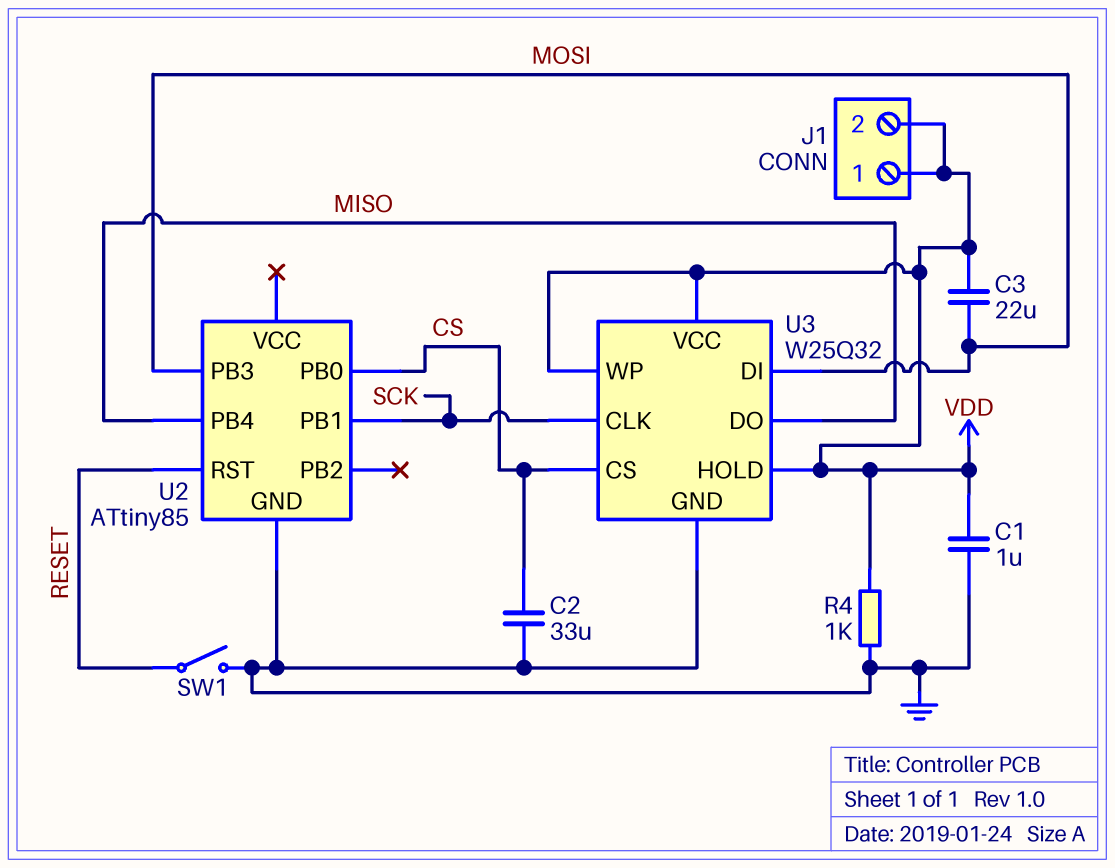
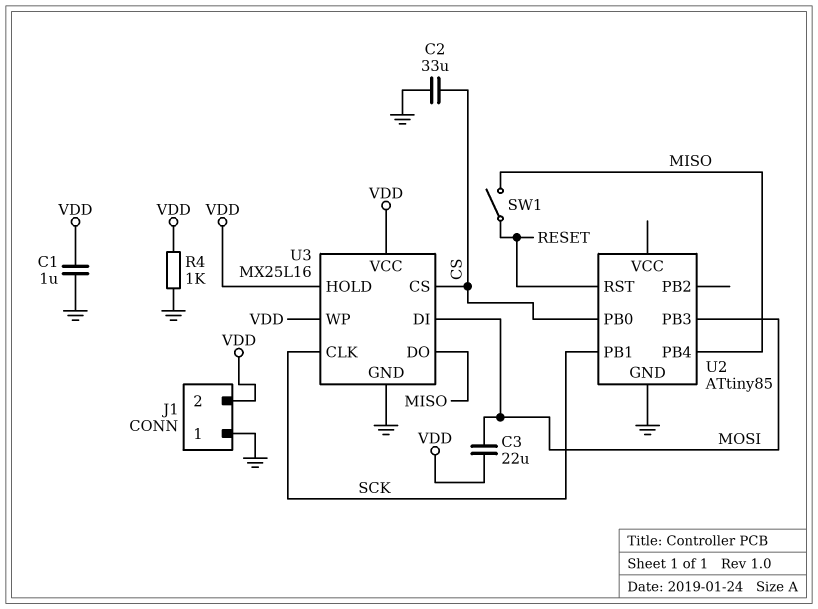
J1 pin 1: VDD -> GND
SW1: switch (GND, RESET) -> switch (MISO, RESET)
U3: W25Q32 -> MX25L16

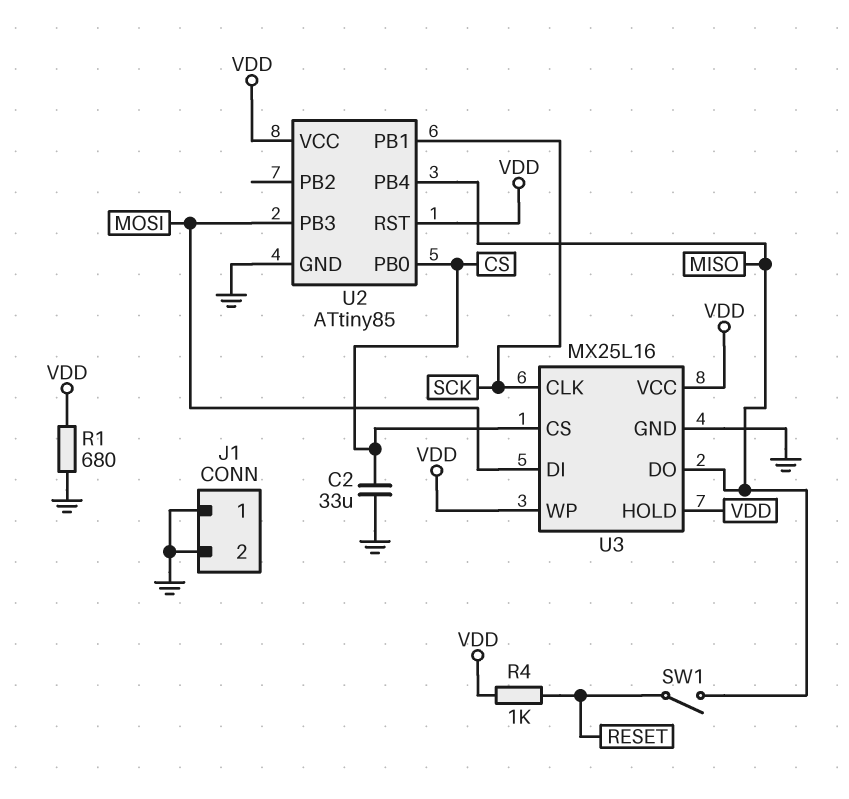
C1: 1uF (GND, VDD) -> none
C3: 22uF (MOSI, VDD) -> none
J1 pin 2: VDD -> GND
R1: none -> 680 (GND, VDD)
R4: 1k (GND, VDD) -> 1k (RESET, VDD)
U2 pin RST: RESET -> VDD
U2 pin VCC: none -> VDD

